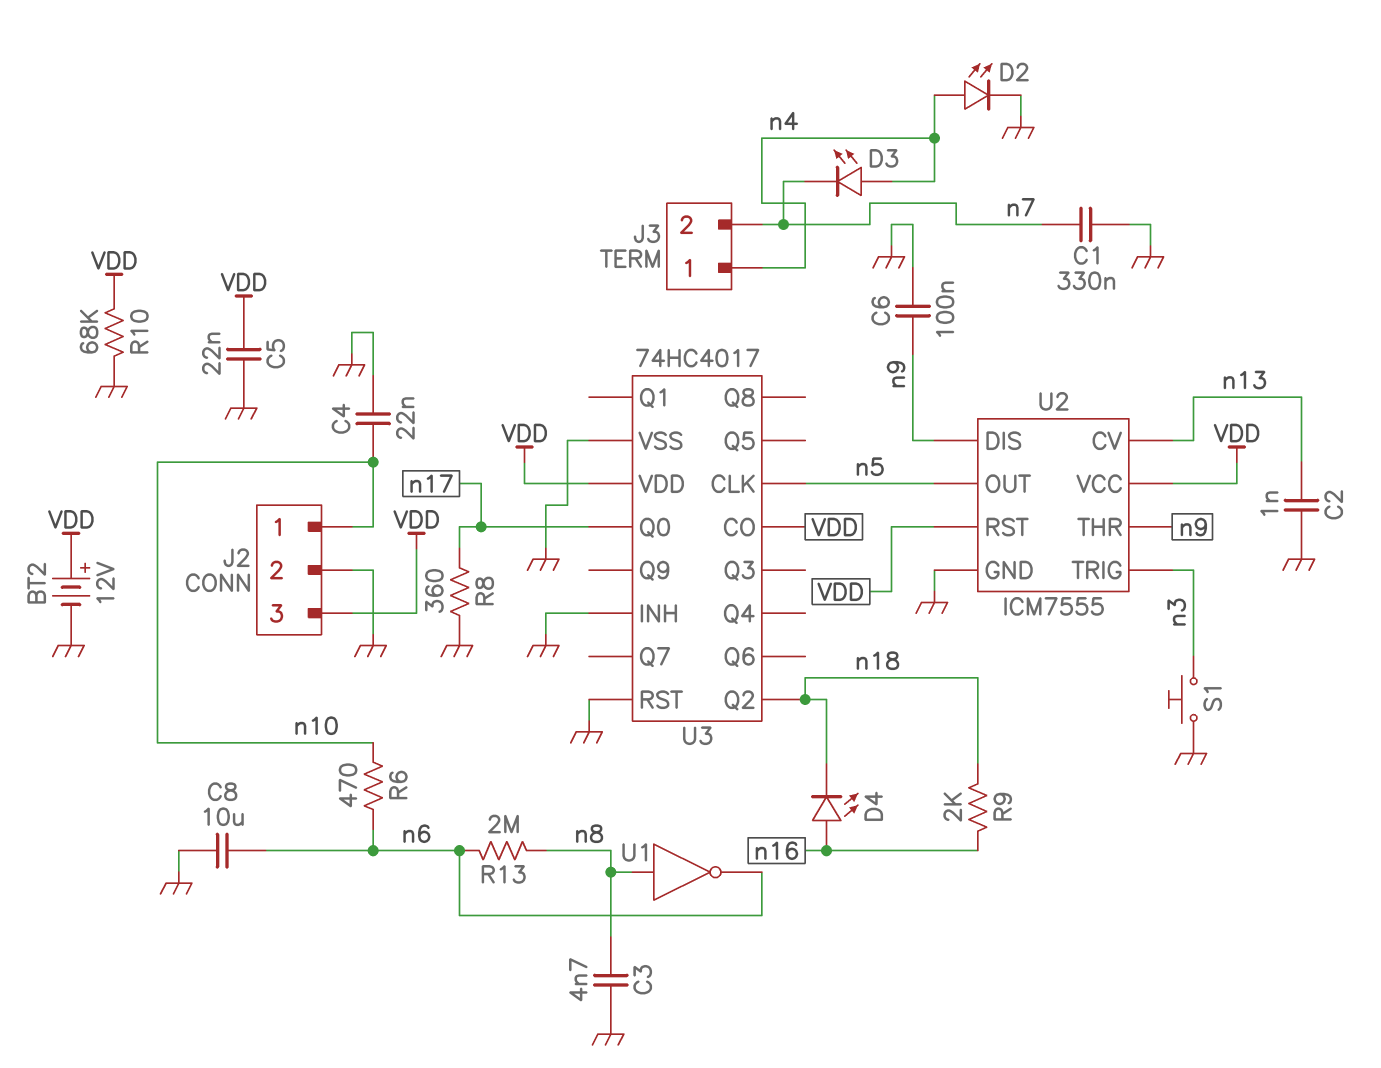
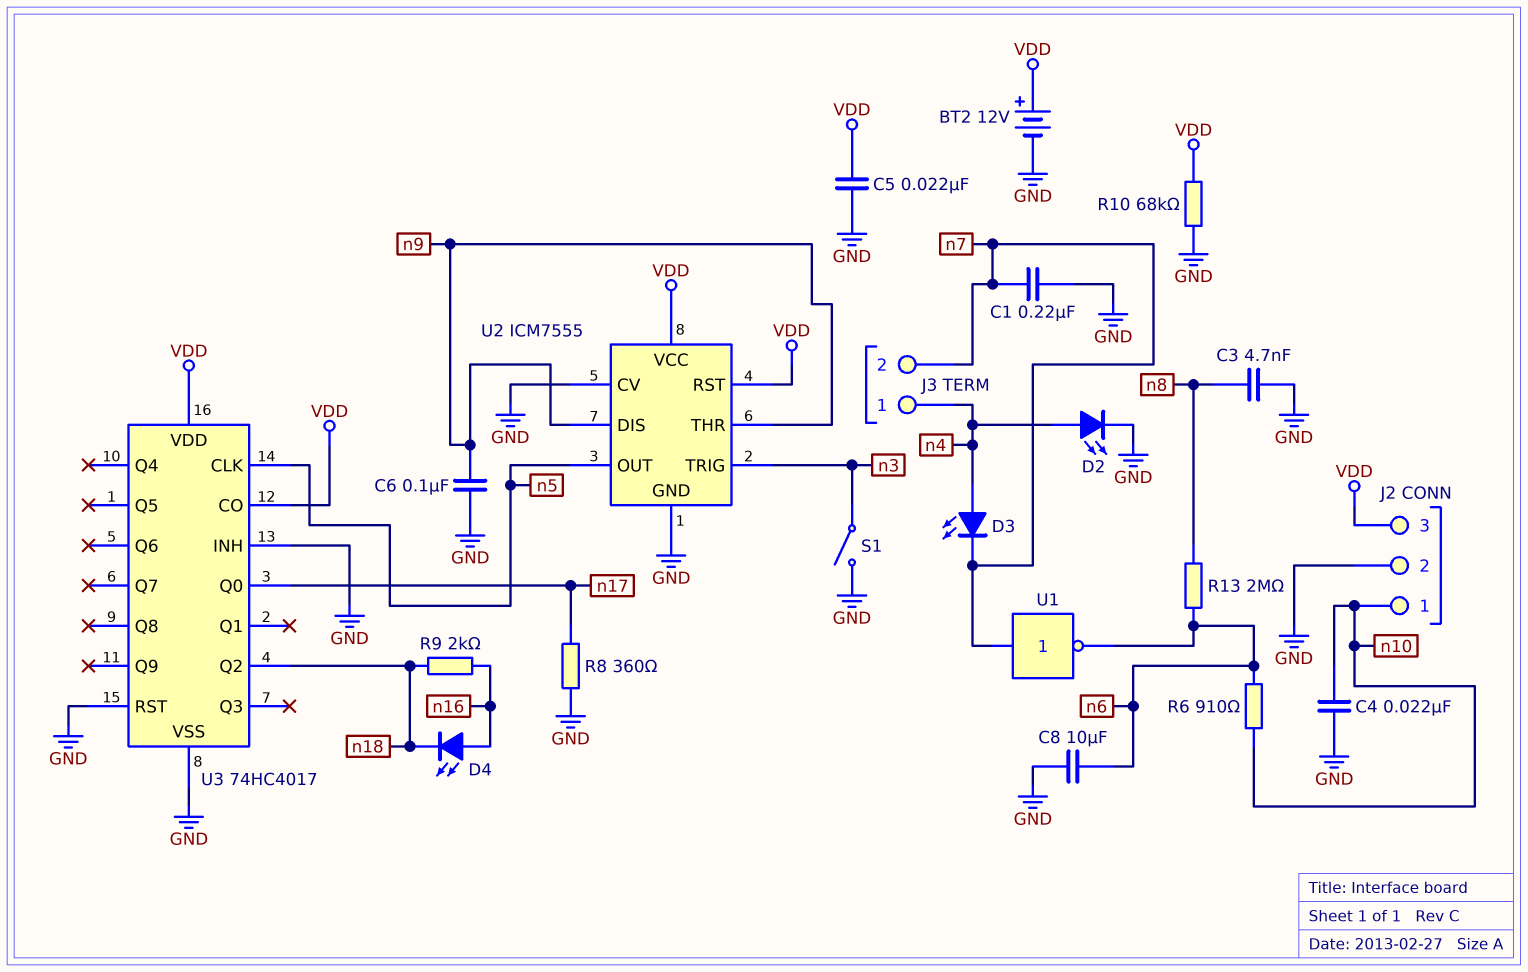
C1: 330nF (GND, n7) -> 220nF (GND, n7)
C2: 1nF (GND, n13) -> none
R6: 470 (n6, n10) -> 910 (n6, n10)
S1: button (GND, n3) -> switch (GND, n3)
U1: NOT (in n8, out n6) -> NOT (in n7, out n6)
U2 pin CV: n13 -> GND

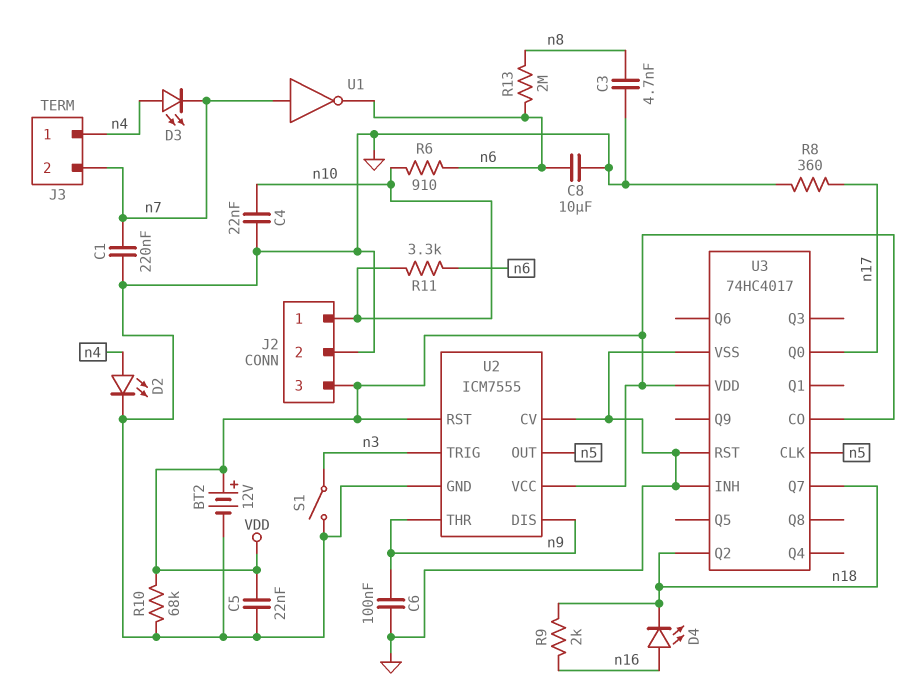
R11: none -> 3.3k (n6, n10)
U3 pin Q7: none -> n18

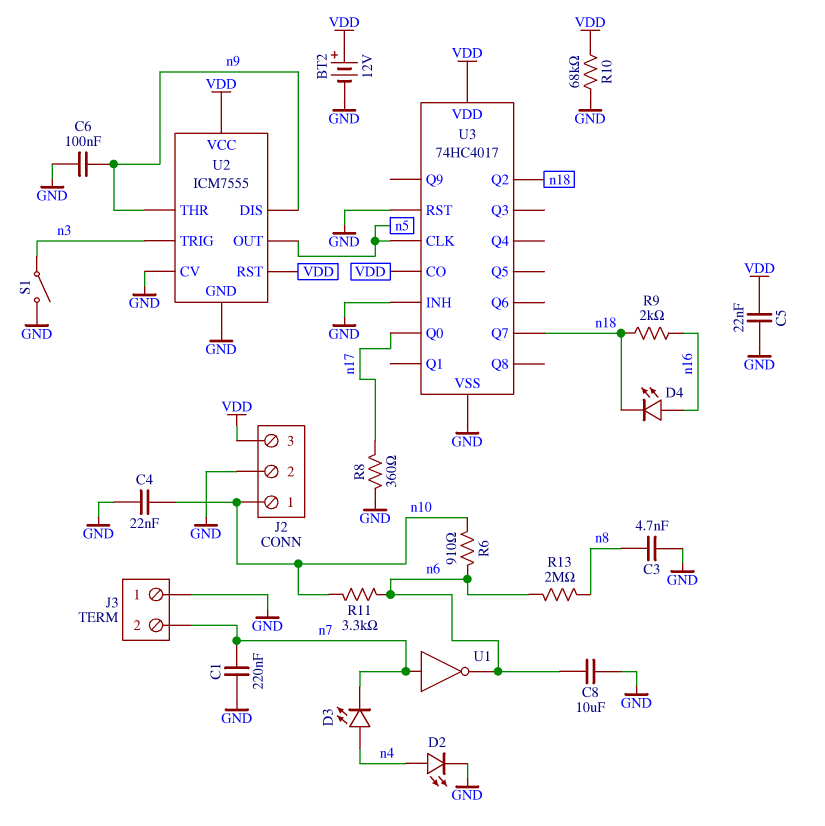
J3 pin 1: n4 -> GND

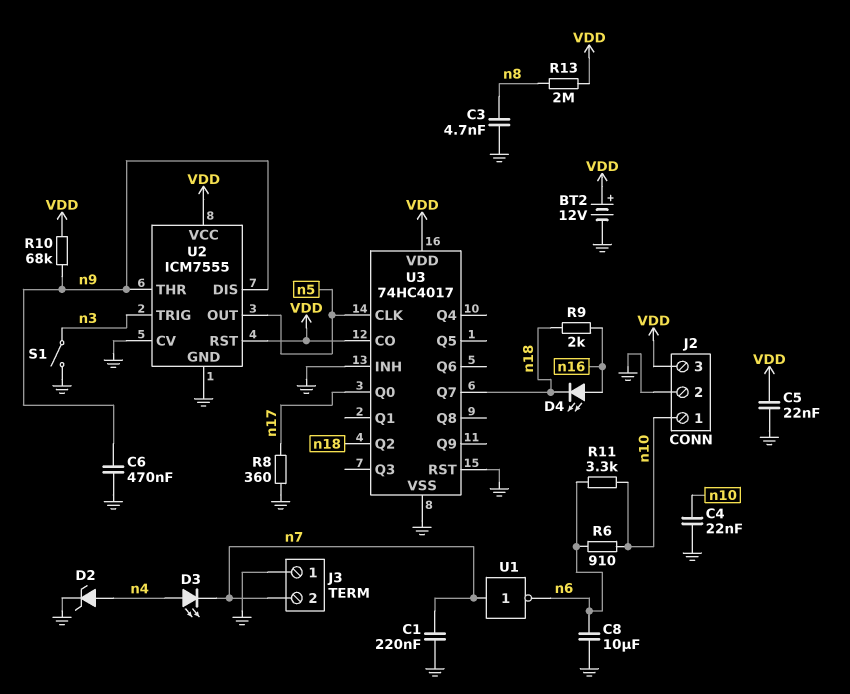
C6: 100nF (GND, n9) -> 470nF (GND, n9)
D2: LED (A n4, K GND) -> zener (A n4, K GND)
R10: 68k (GND, VDD) -> 68k (VDD, n9)
R13: 2M (n6, n8) -> 2M (VDD, n8)

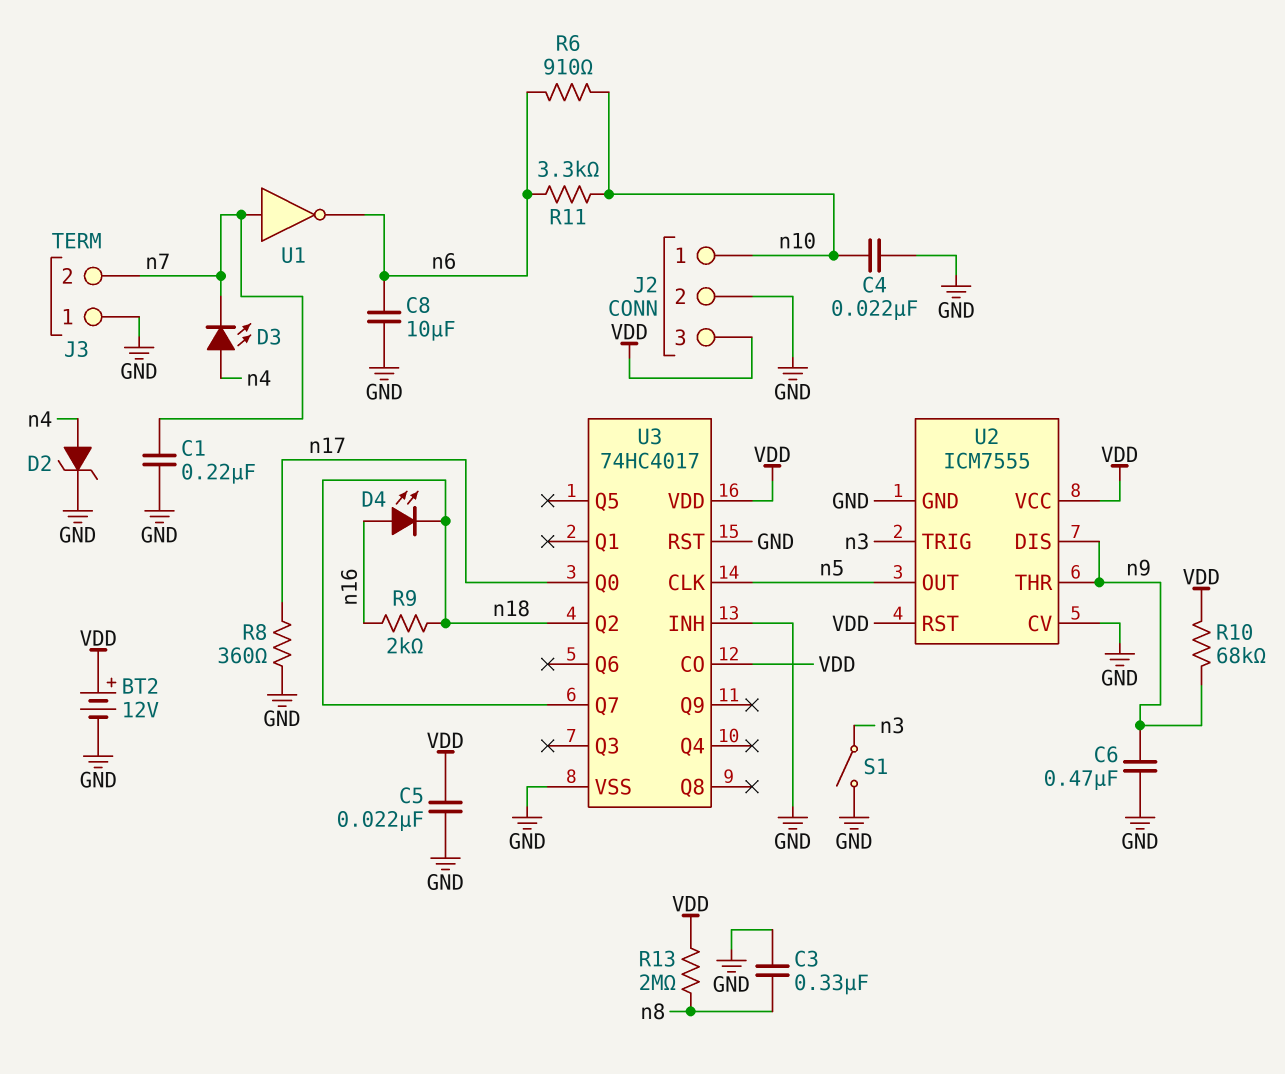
C3: 4.7nF (GND, n8) -> 330nF (GND, n8)

